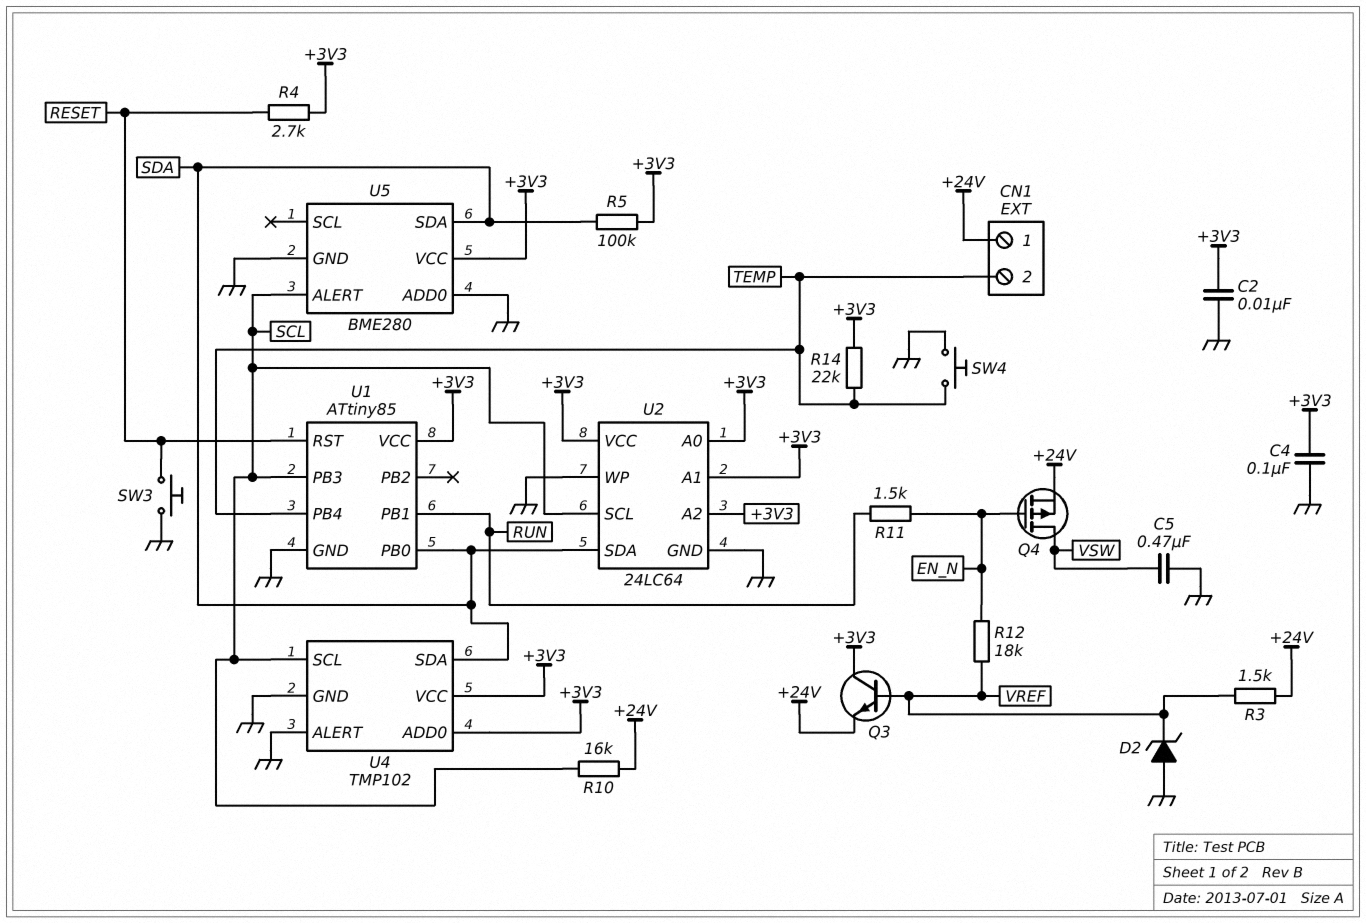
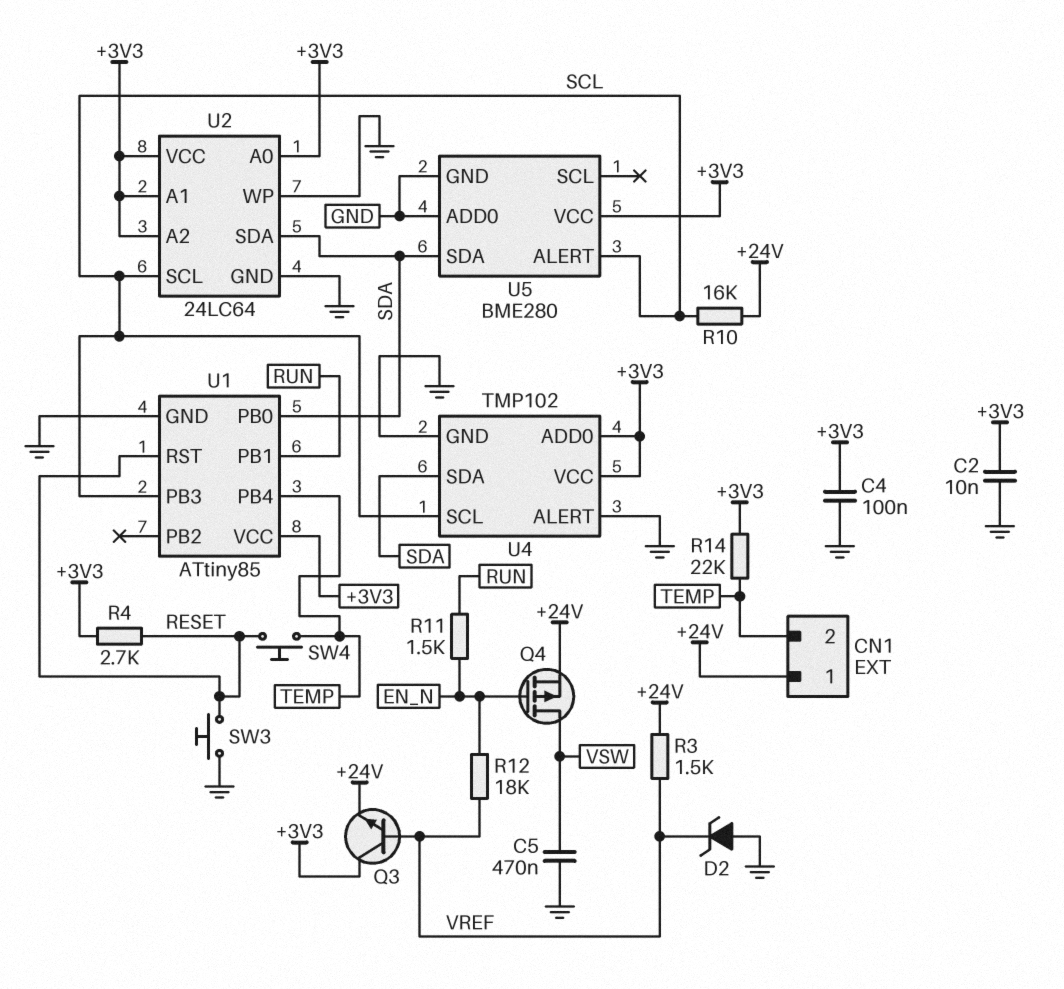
R5: 100k (+3V3, SDA) -> none
SW4: button (GND, TEMP) -> button (RESET, TEMP)

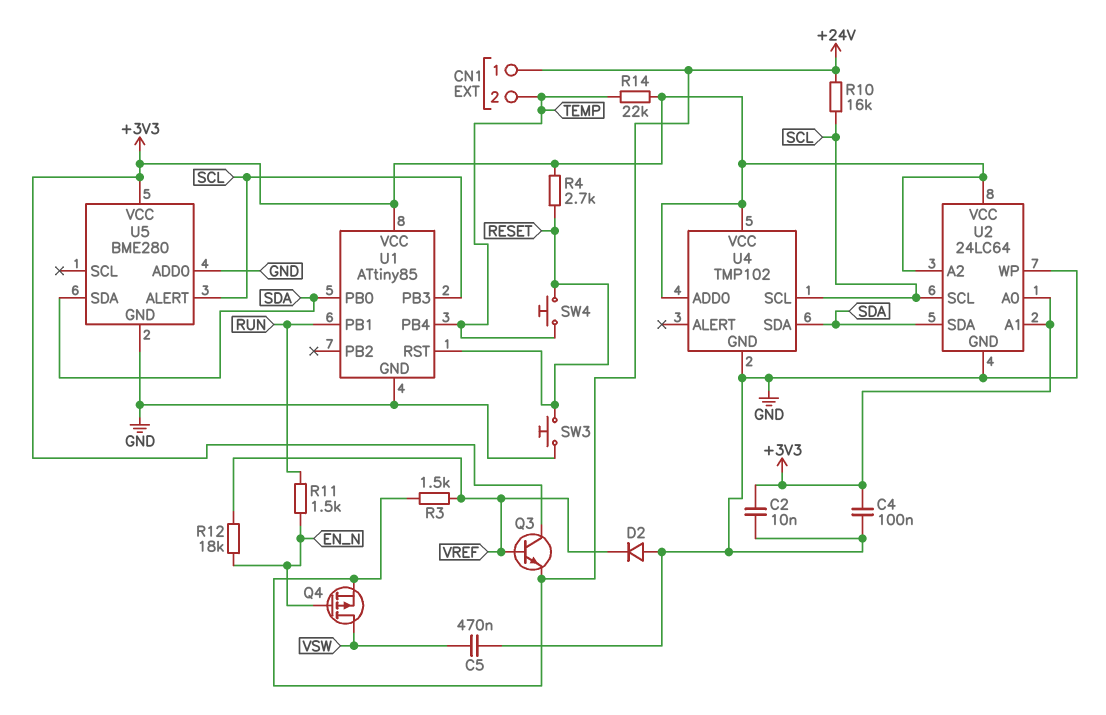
D2: zener (A GND, K VREF) -> diode (A GND, K VREF)
U4 pin ALERT: GND -> none

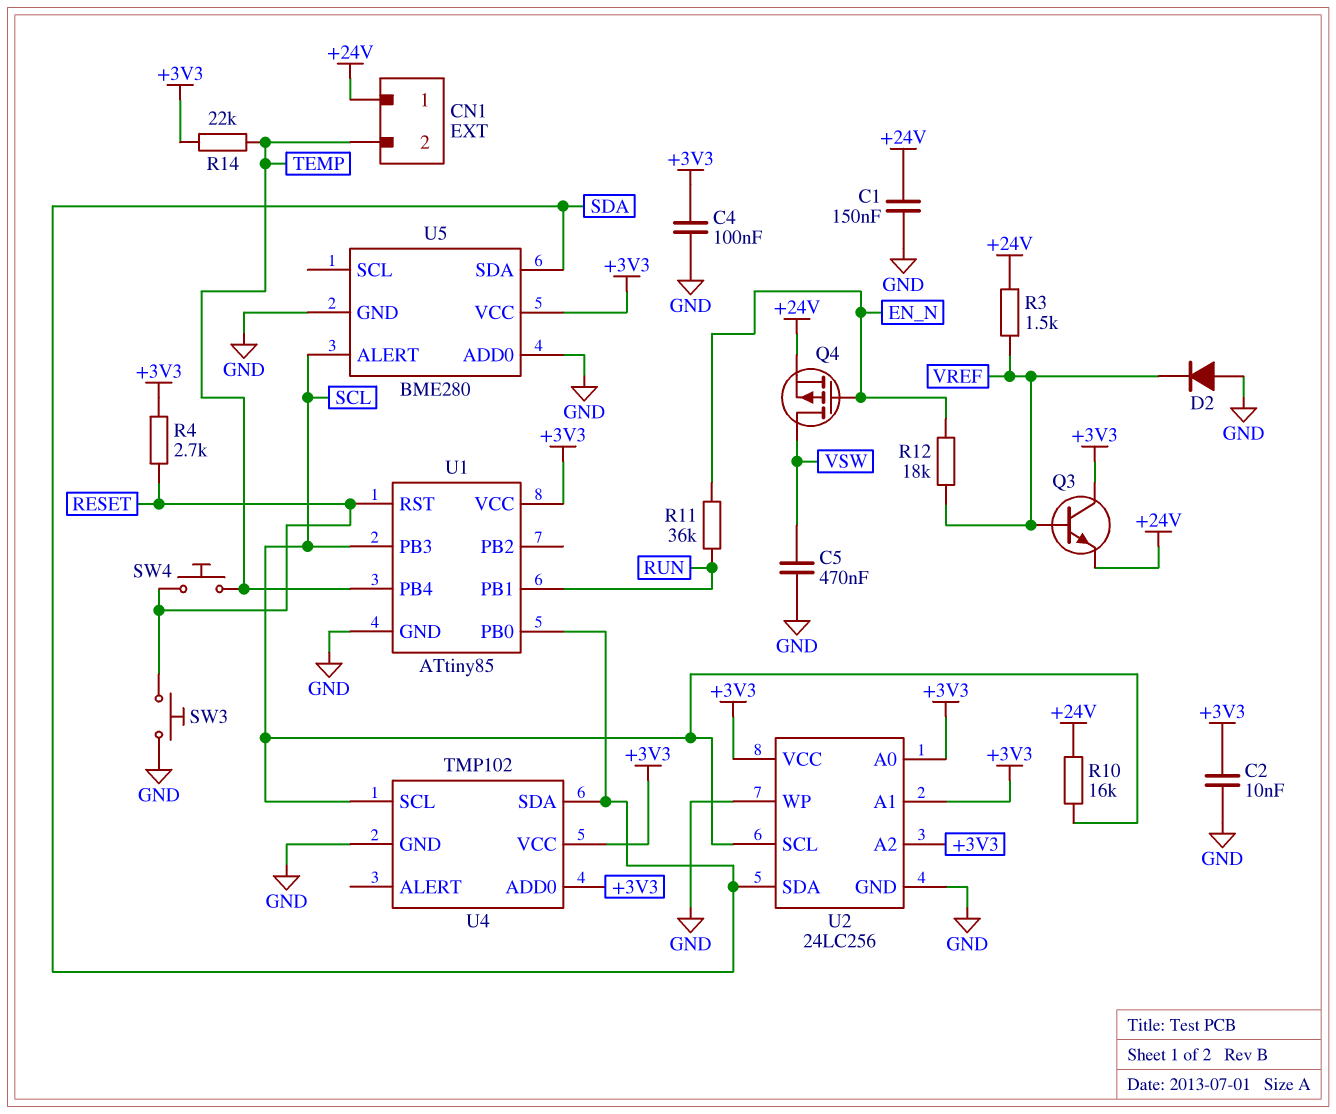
C1: none -> 150nF (+24V, GND)
R11: 1.5k (EN_N, RUN) -> 36k (EN_N, RUN)
U2: 24LC64 -> 24LC256

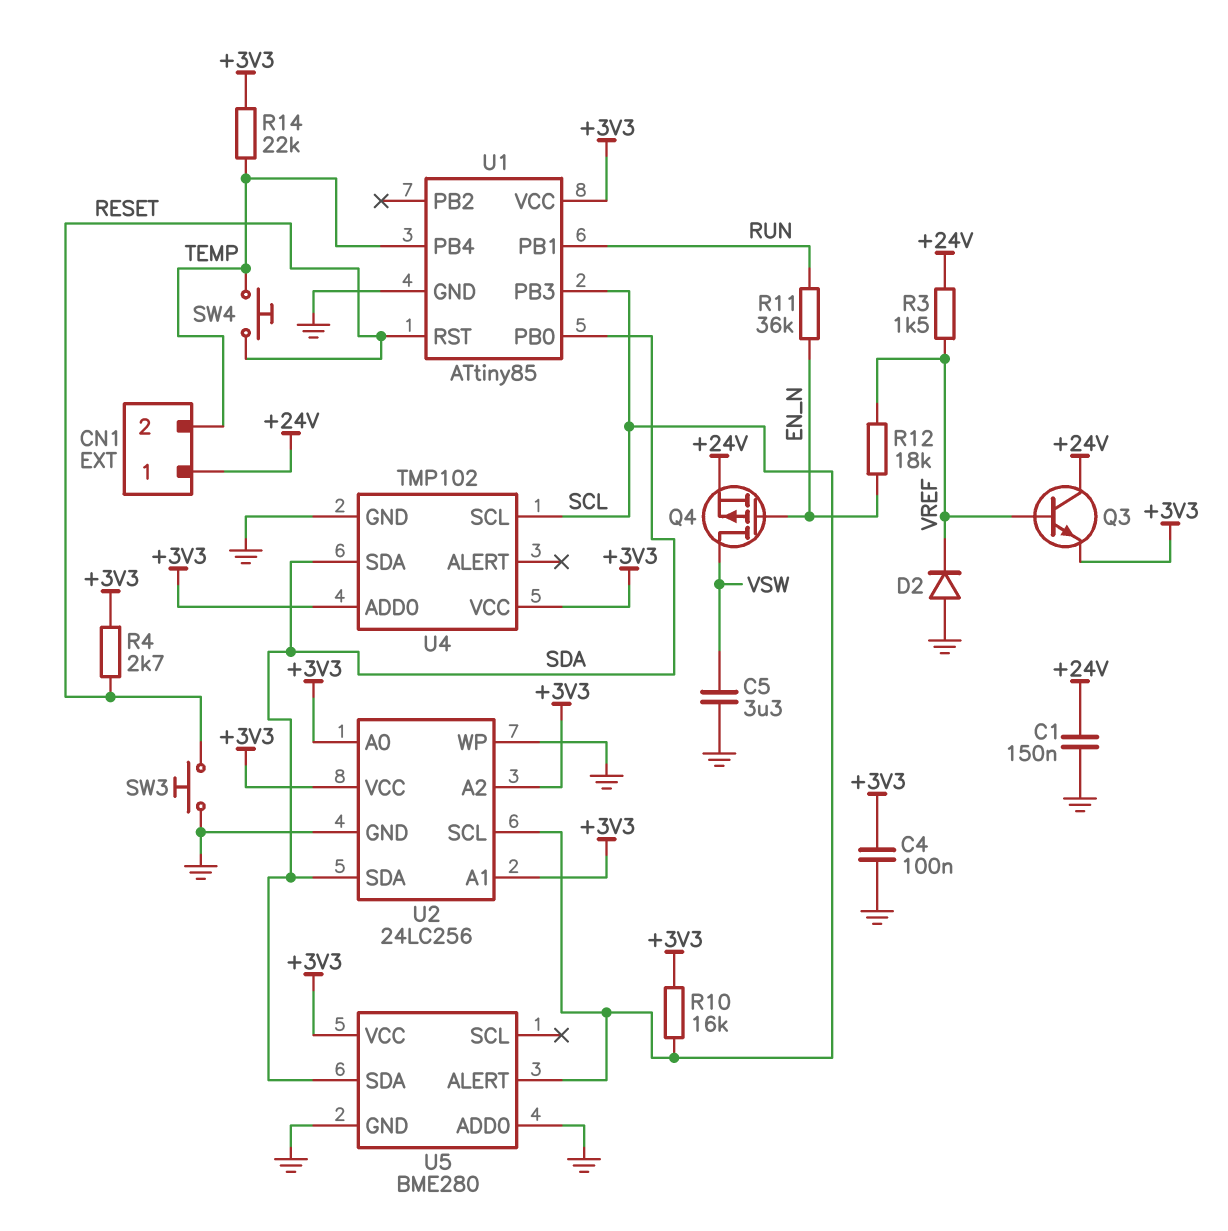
C2: 10nF (+3V3, GND) -> none
C5: 470nF (GND, VSW) -> 3.3uF (GND, VSW)
Q3: NPN (B VREF, C +3V3, E +24V) -> NPN (B VREF, C +24V, E +3V3)
R10: 16k (+24V, SCL) -> 16k (+3V3, SCL)

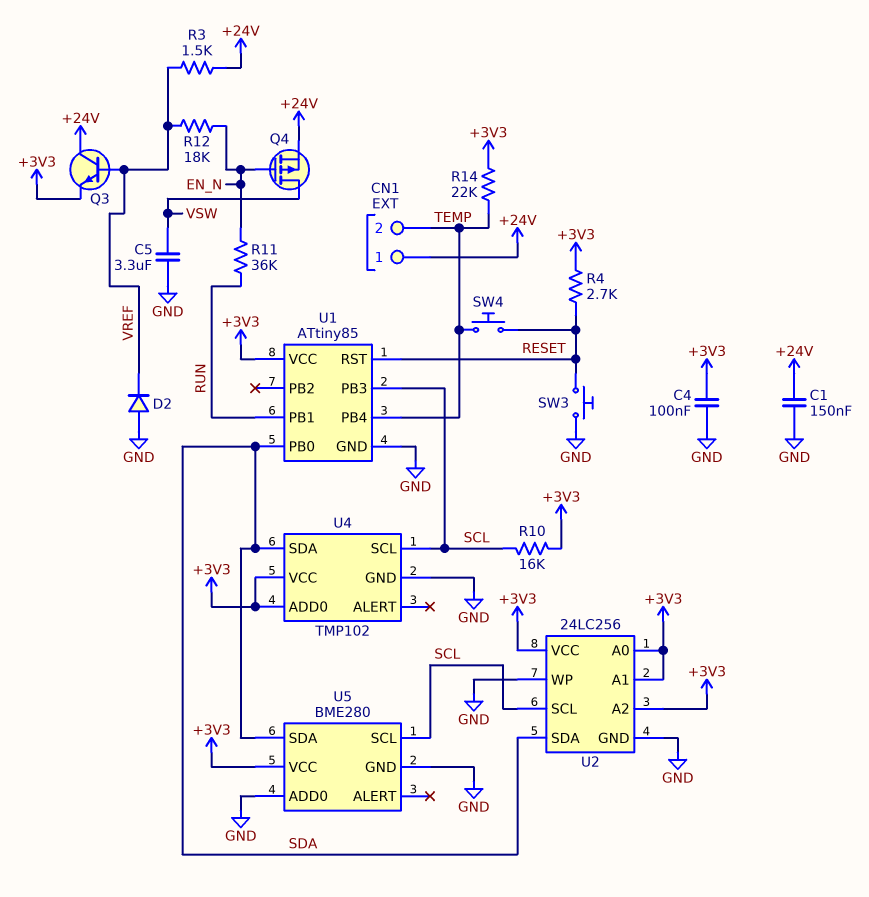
U5 pin ALERT: SCL -> none
U5 pin SCL: none -> SCL

